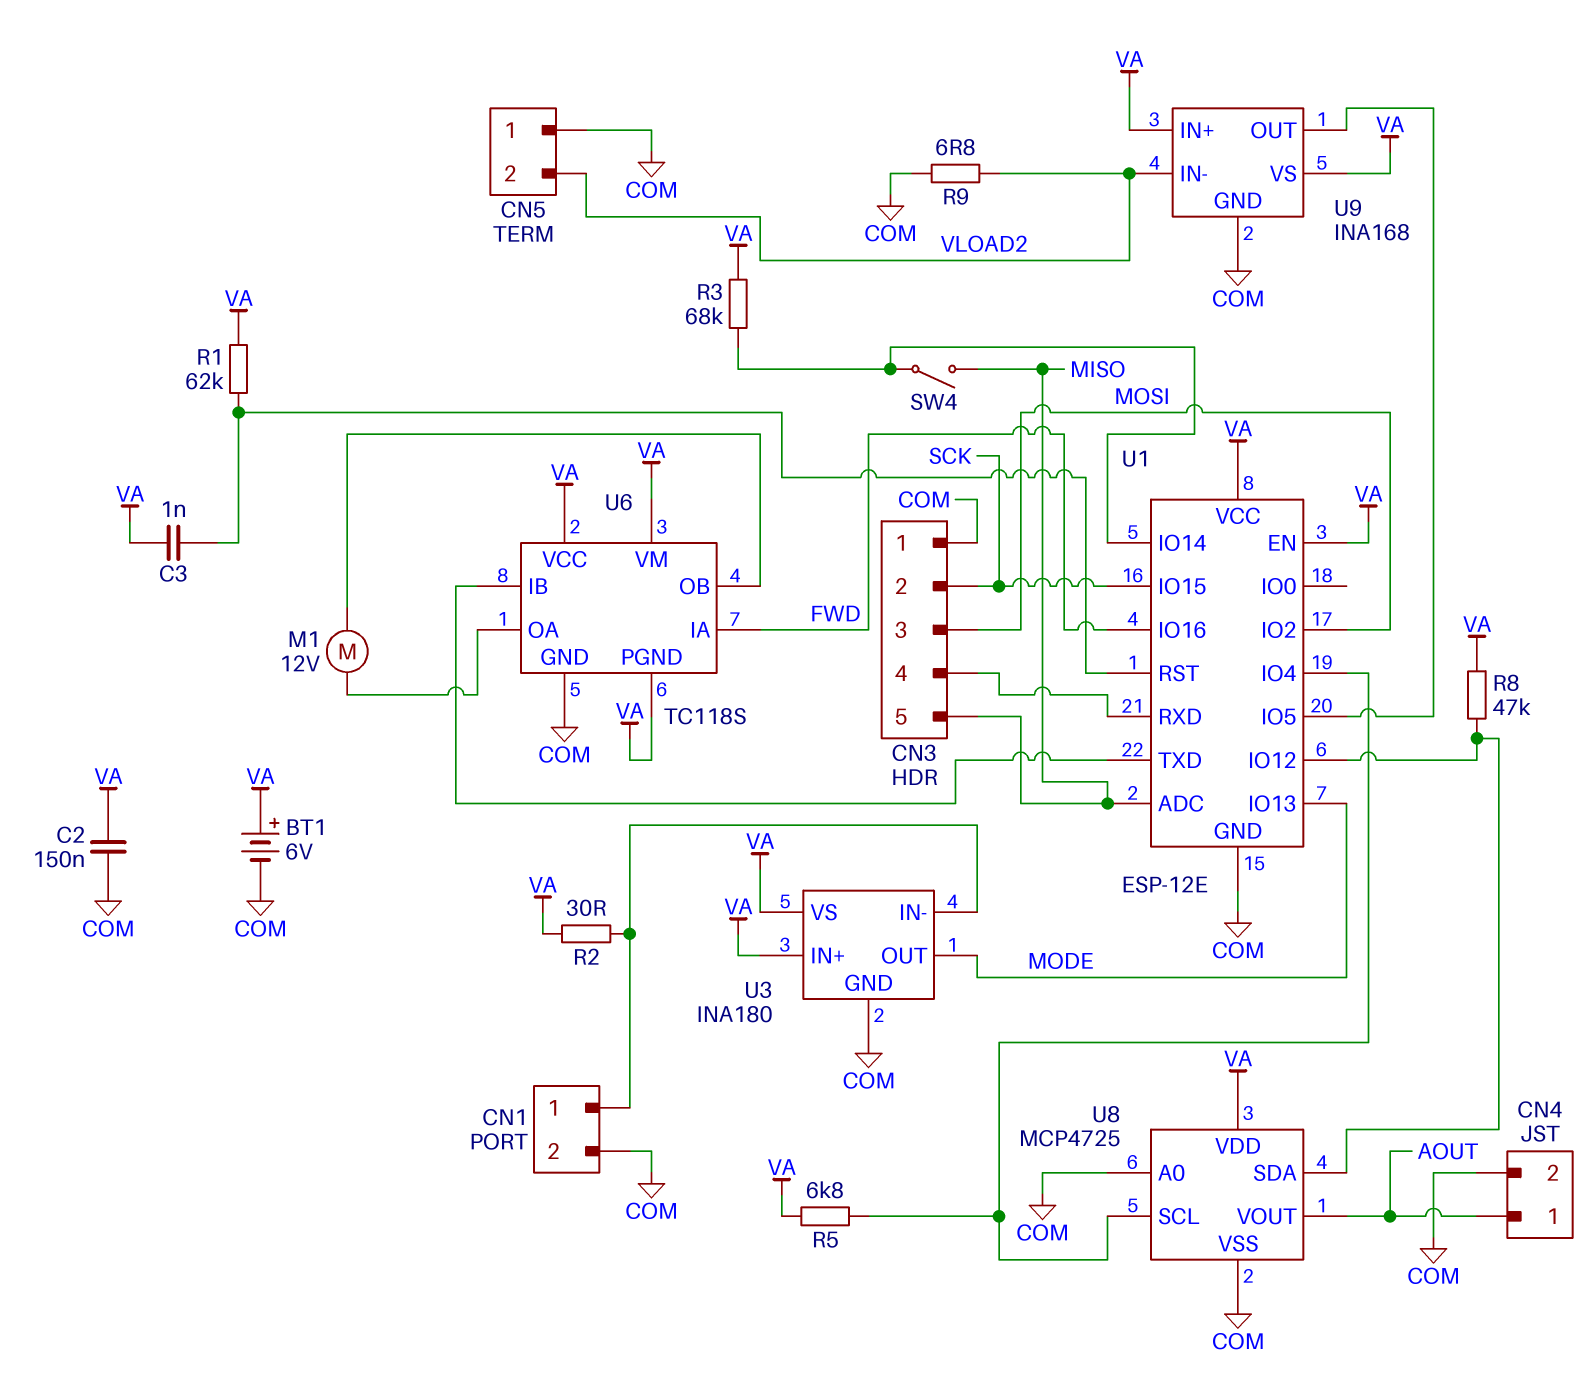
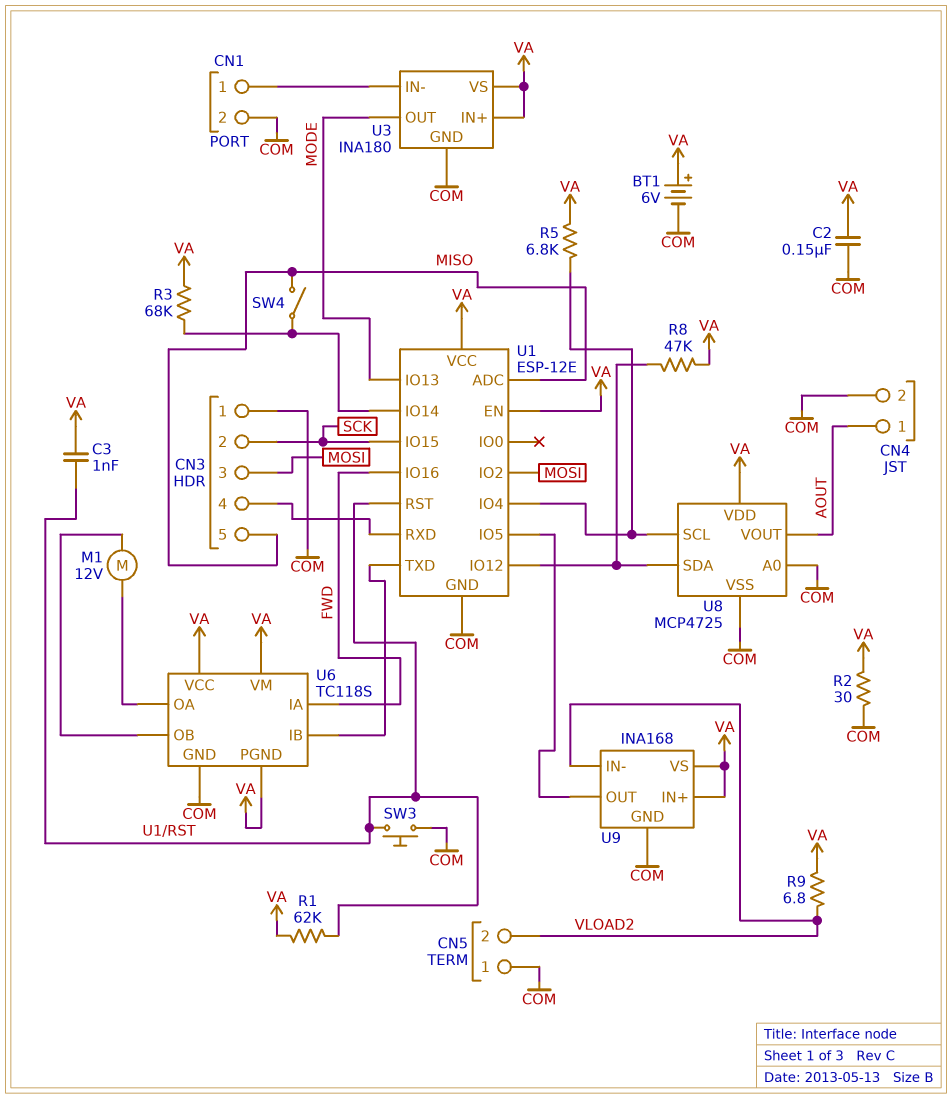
R2: 30 (CN1/1, VA) -> 30 (COM, VA)
R9: 6.8 (COM, VLOAD2) -> 6.8 (VA, VLOAD2)
SW3: none -> button (COM, U1/RST)

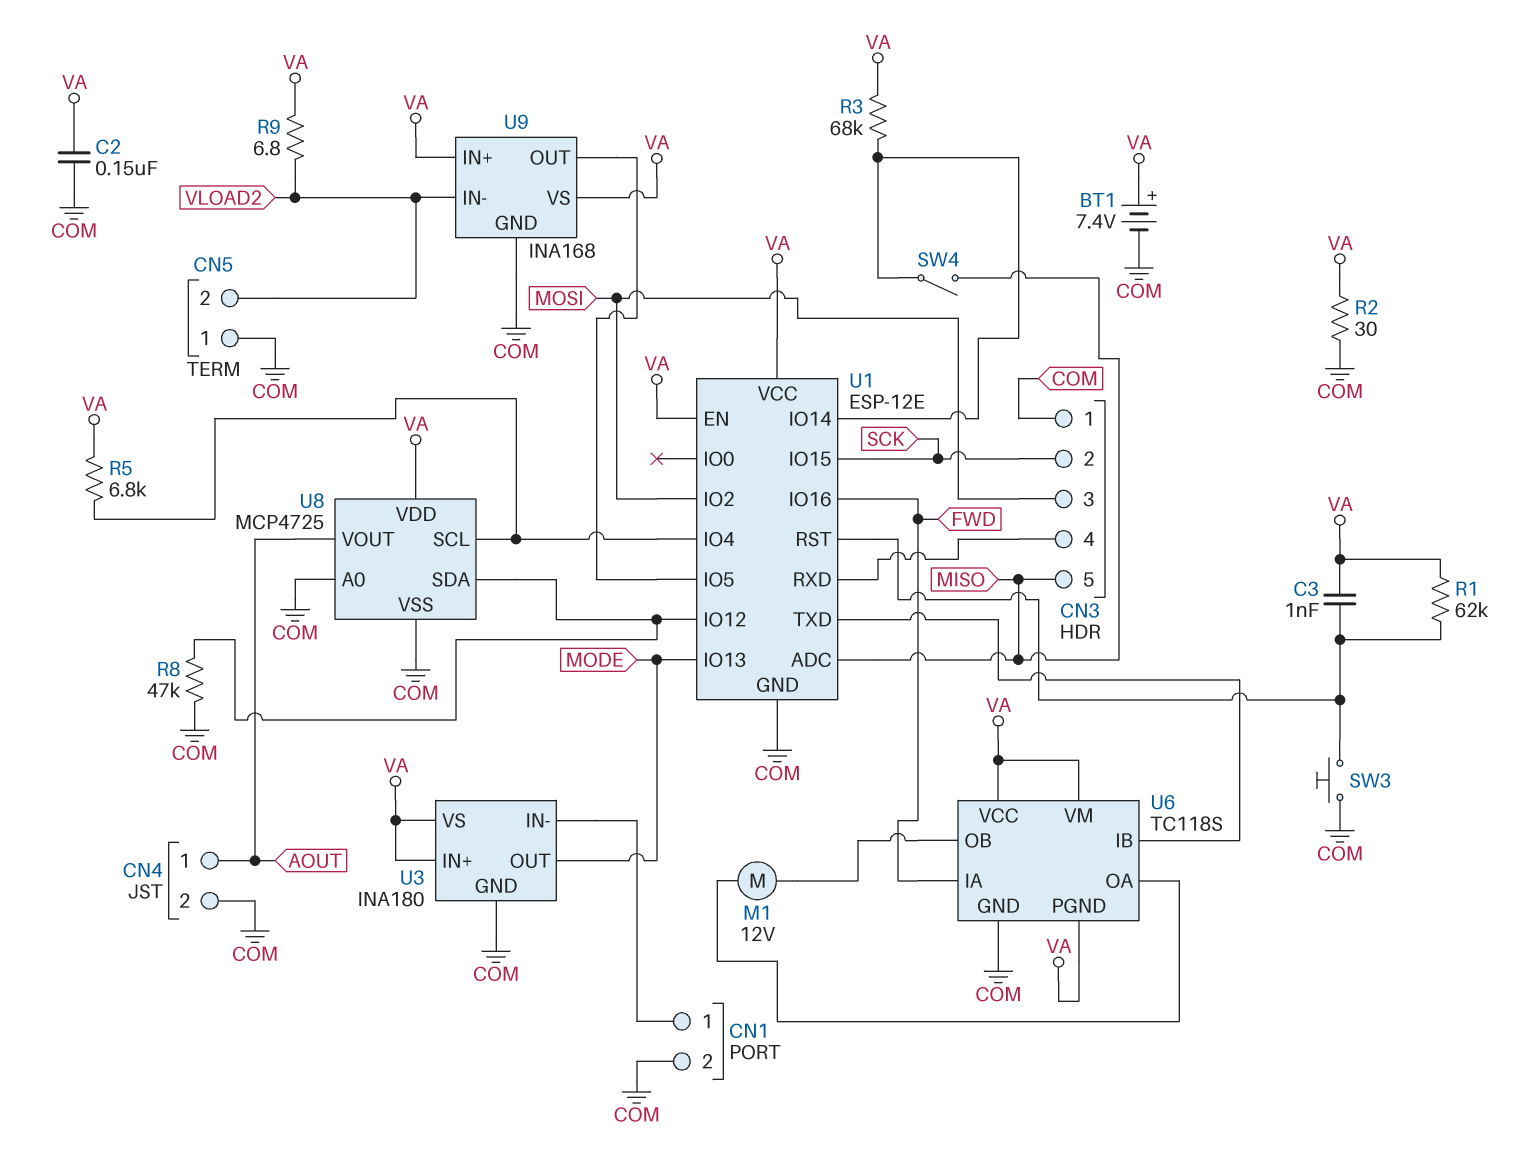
BT1: 6V (plus VA, minus COM) -> 7.4V (plus VA, minus COM)
R8: 47k (U1/IO12, VA) -> 47k (COM, U1/IO12)

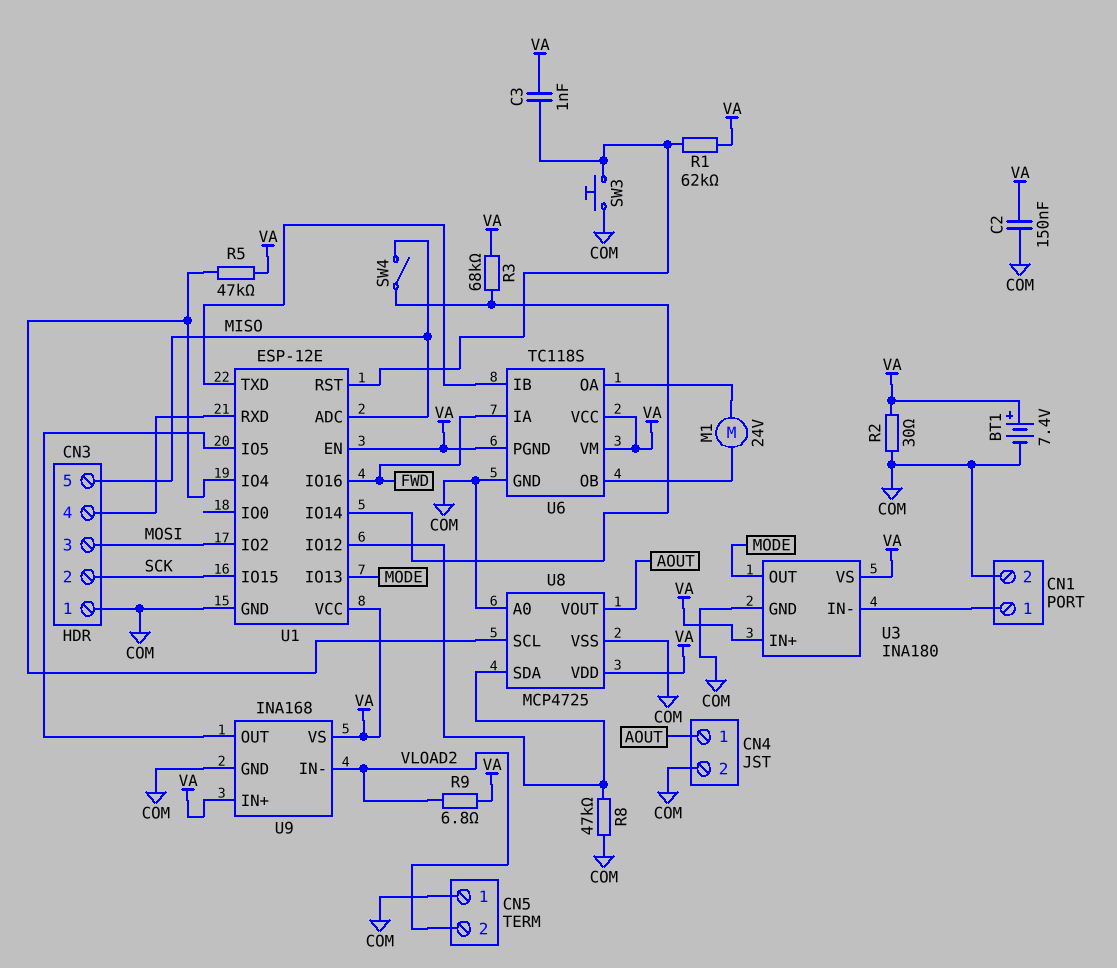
M1: motor 12V (U6/OA, U6/OB) -> motor 24V (U6/OA, U6/OB)
R5: 6.8k (U1/IO4, VA) -> 47k (U1/IO4, VA)

